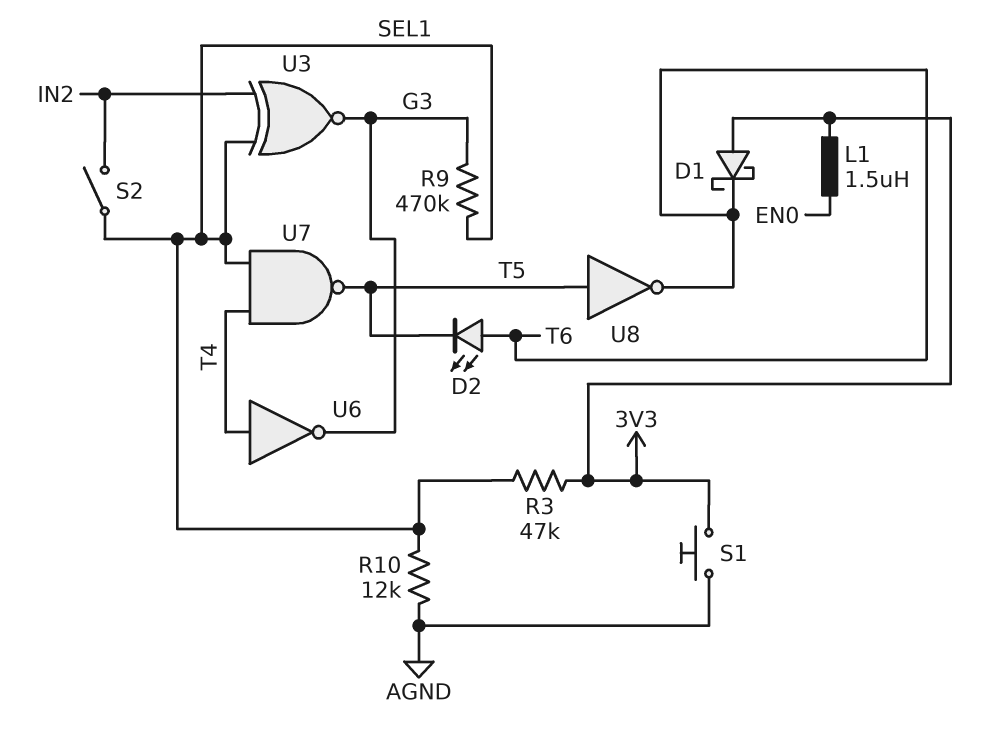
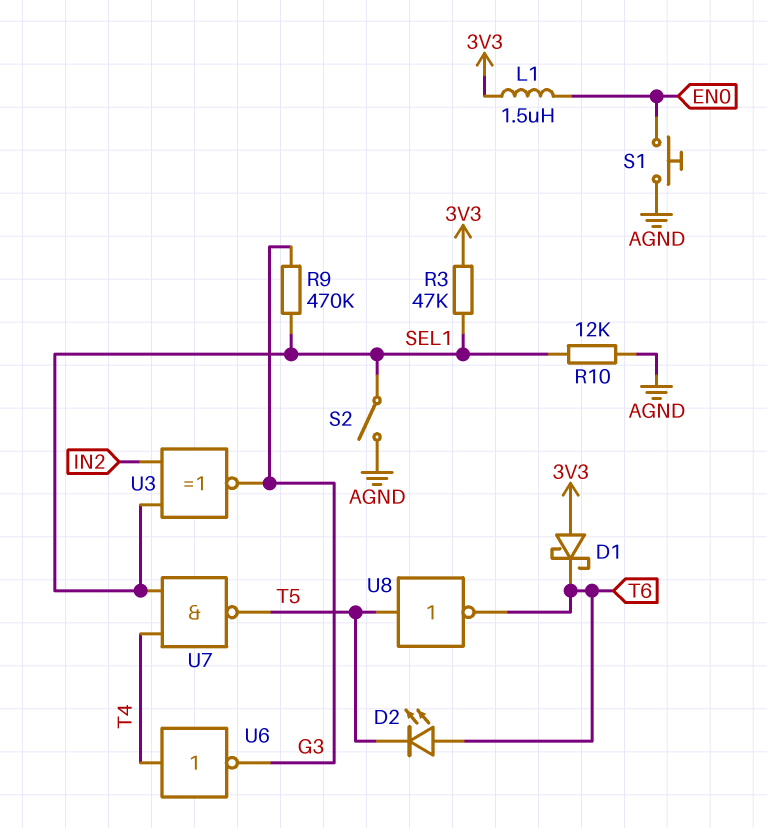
S1: button (3V3, AGND) -> button (AGND, EN0)
S2: switch (IN2, SEL1) -> switch (AGND, SEL1)

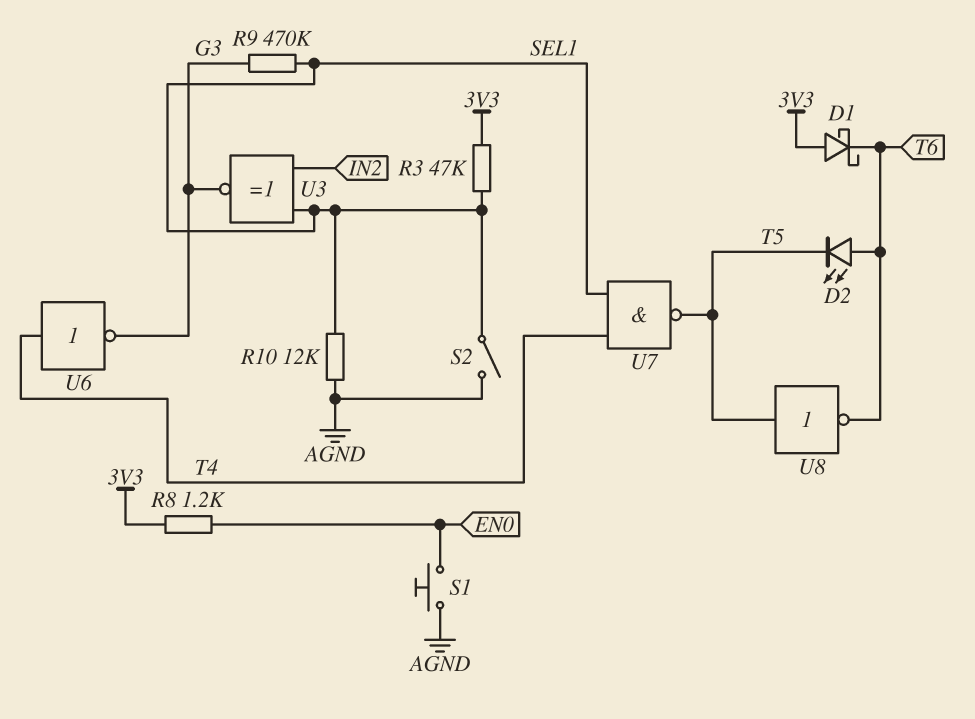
L1: 1.5uH (3V3, EN0) -> none
R8: none -> 1.2k (3V3, EN0)

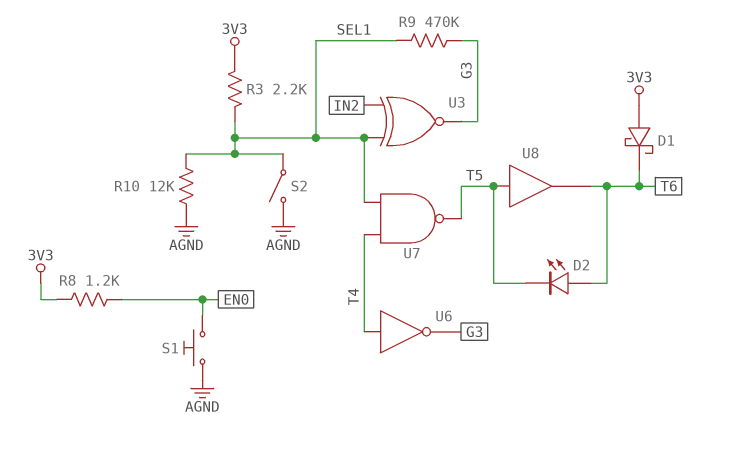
R3: 47k (3V3, SEL1) -> 2.2k (3V3, SEL1)
U8: NOT (in T5, out T6) -> buffer (in T5, out T6)

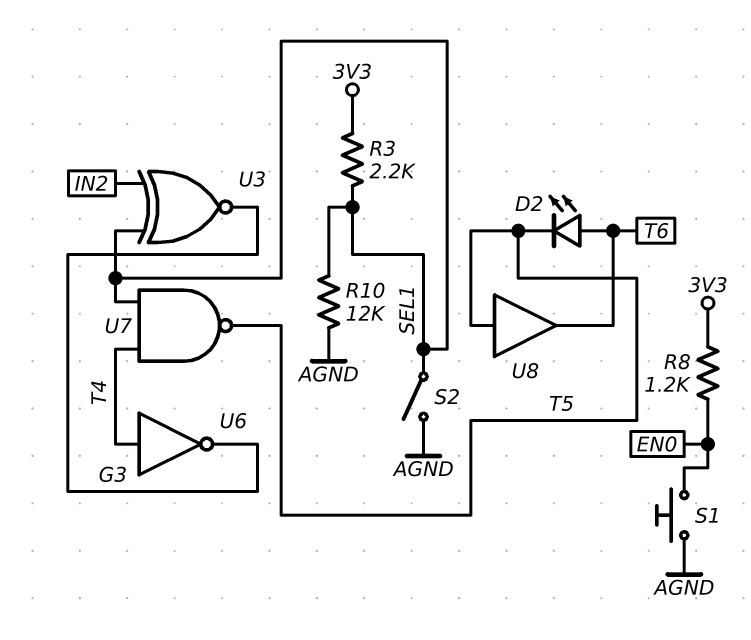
D1: schottky (A 3V3, K T6) -> none
R9: 470k (G3, SEL1) -> none

